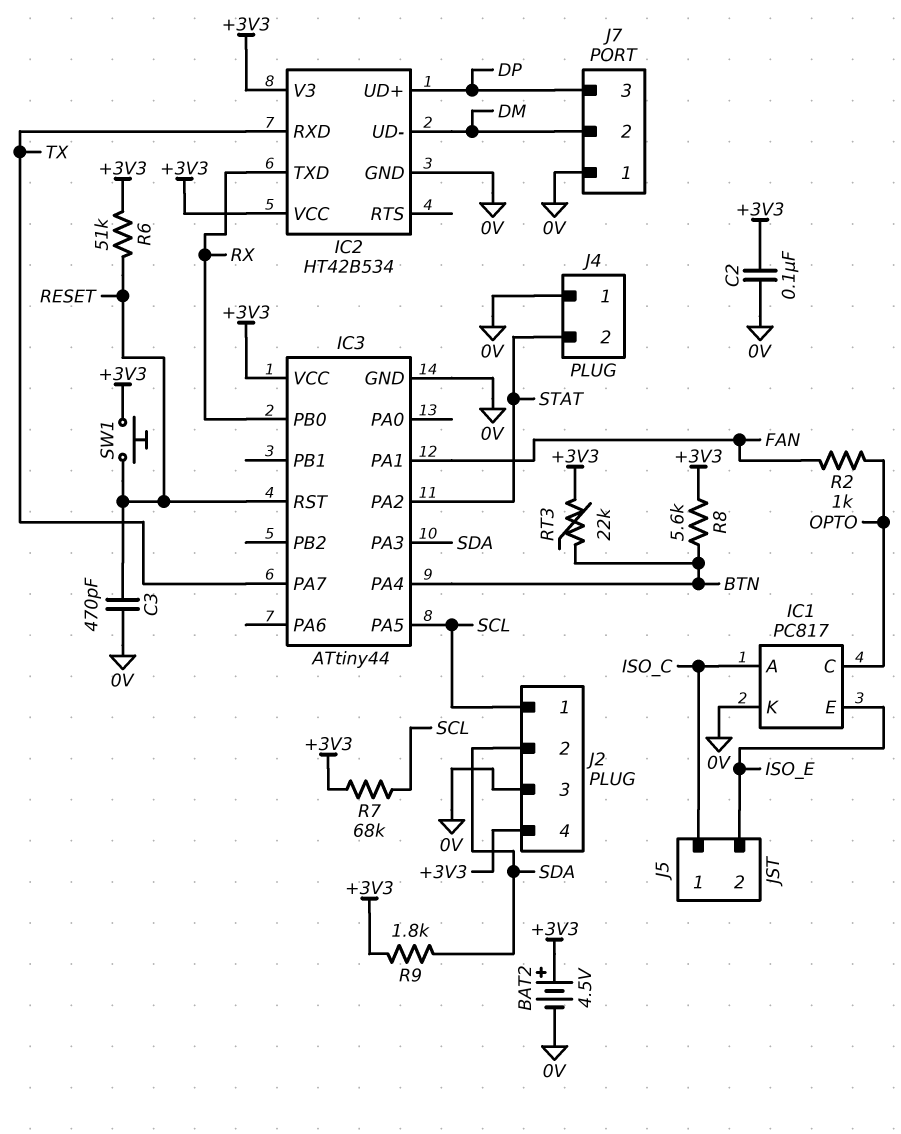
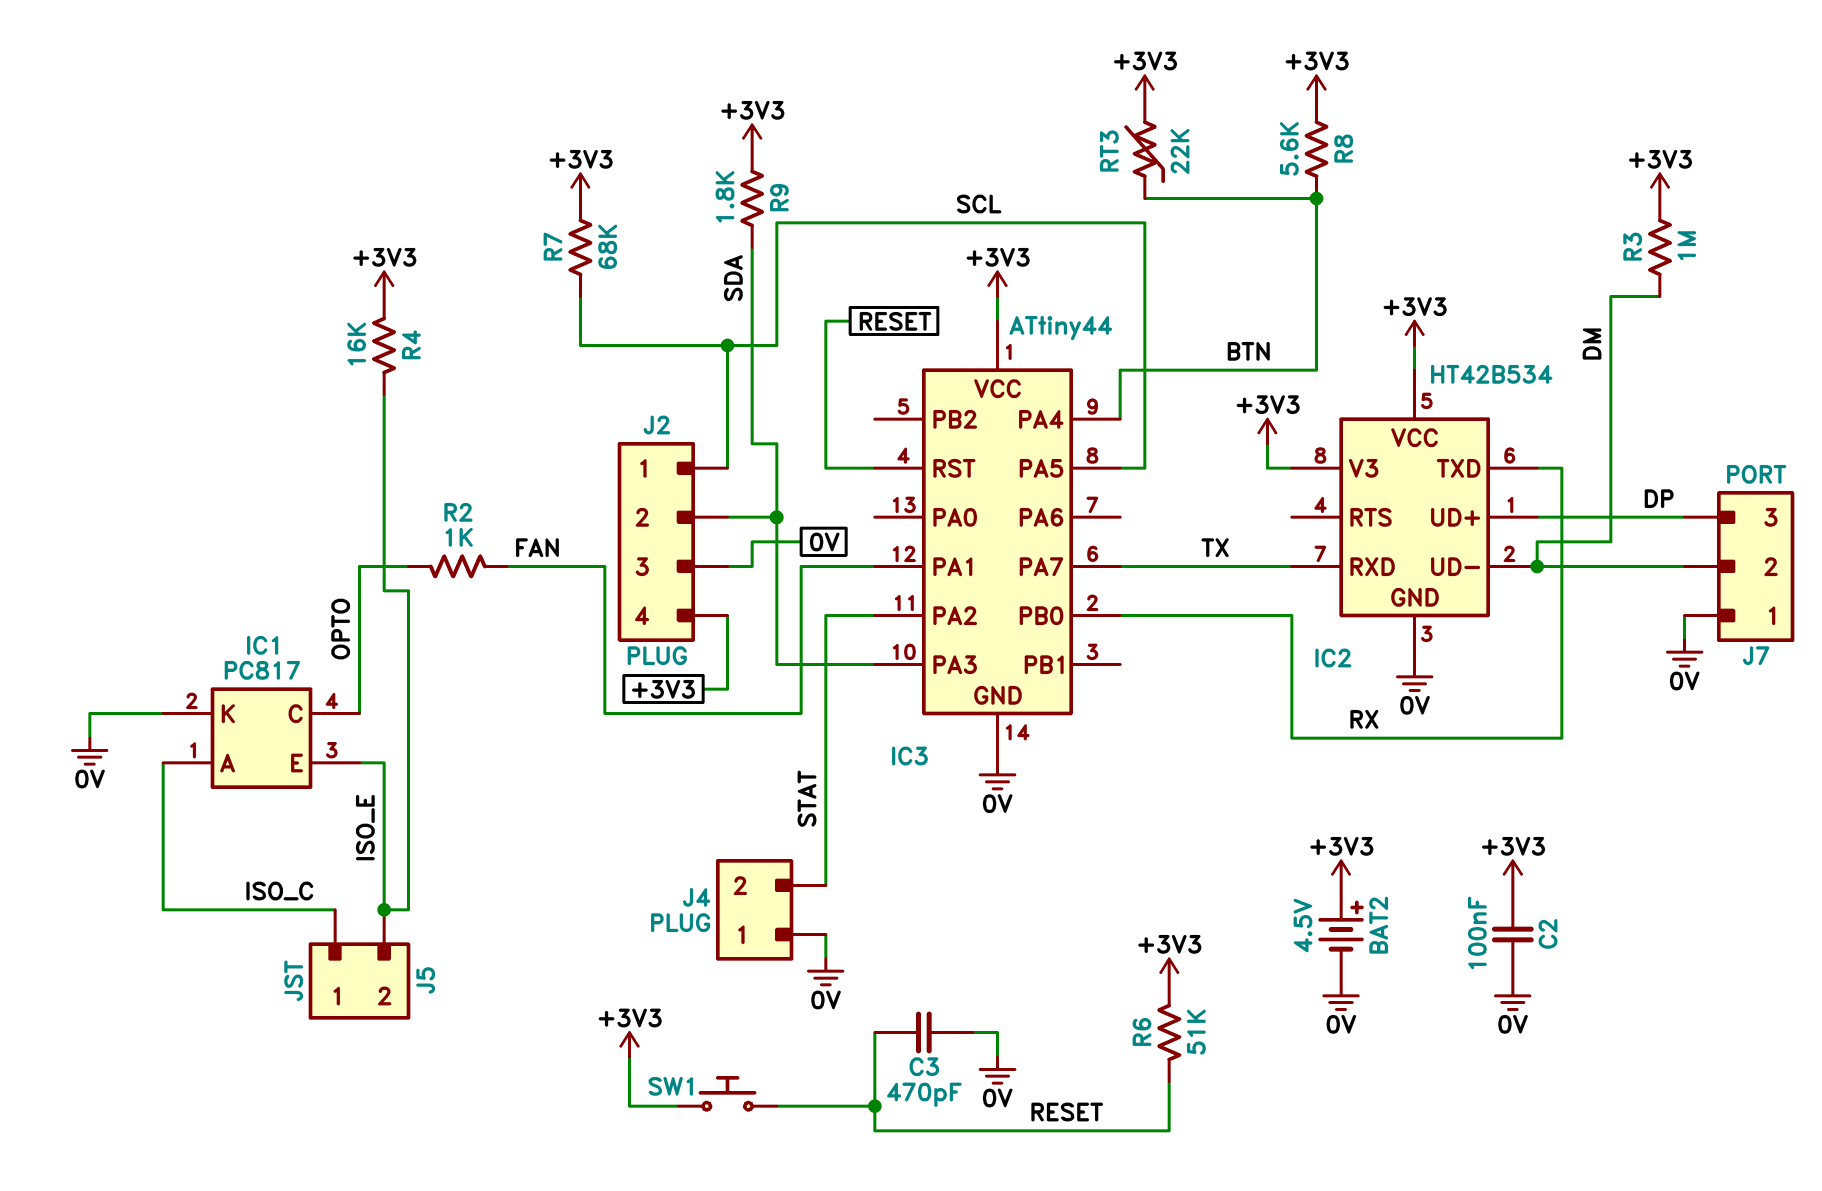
R3: none -> 1M (+3V3, DM)
R4: none -> 16k (+3V3, ISO_E)

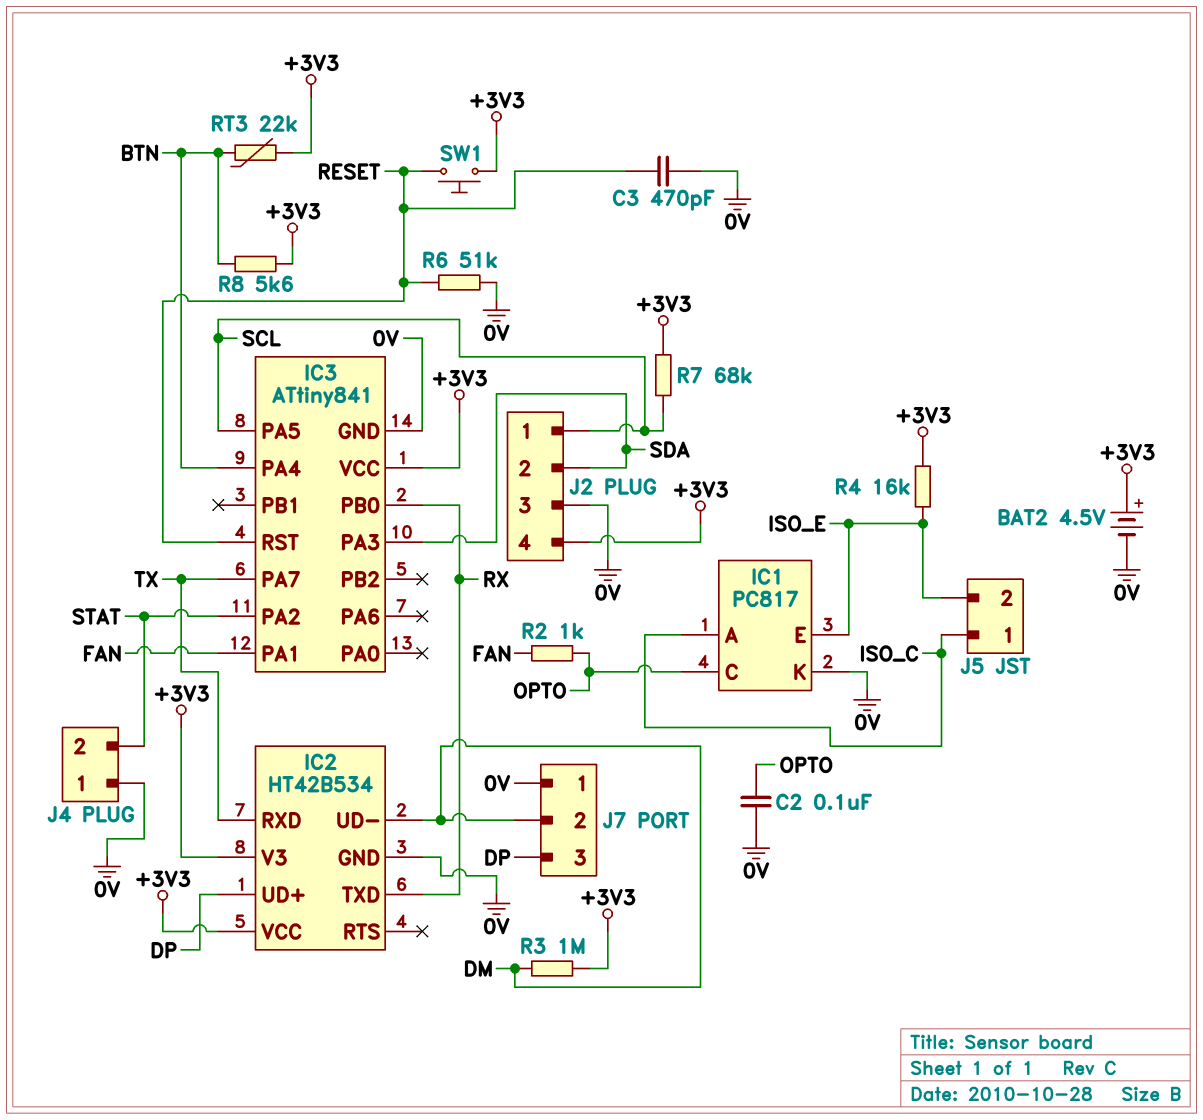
C2: 100nF (+3V3, 0V) -> 100nF (0V, OPTO)
IC3: ATtiny44 -> ATtiny841
R6: 51k (+3V3, RESET) -> 51k (0V, RESET)
R9: 1.8k (+3V3, SDA) -> none

